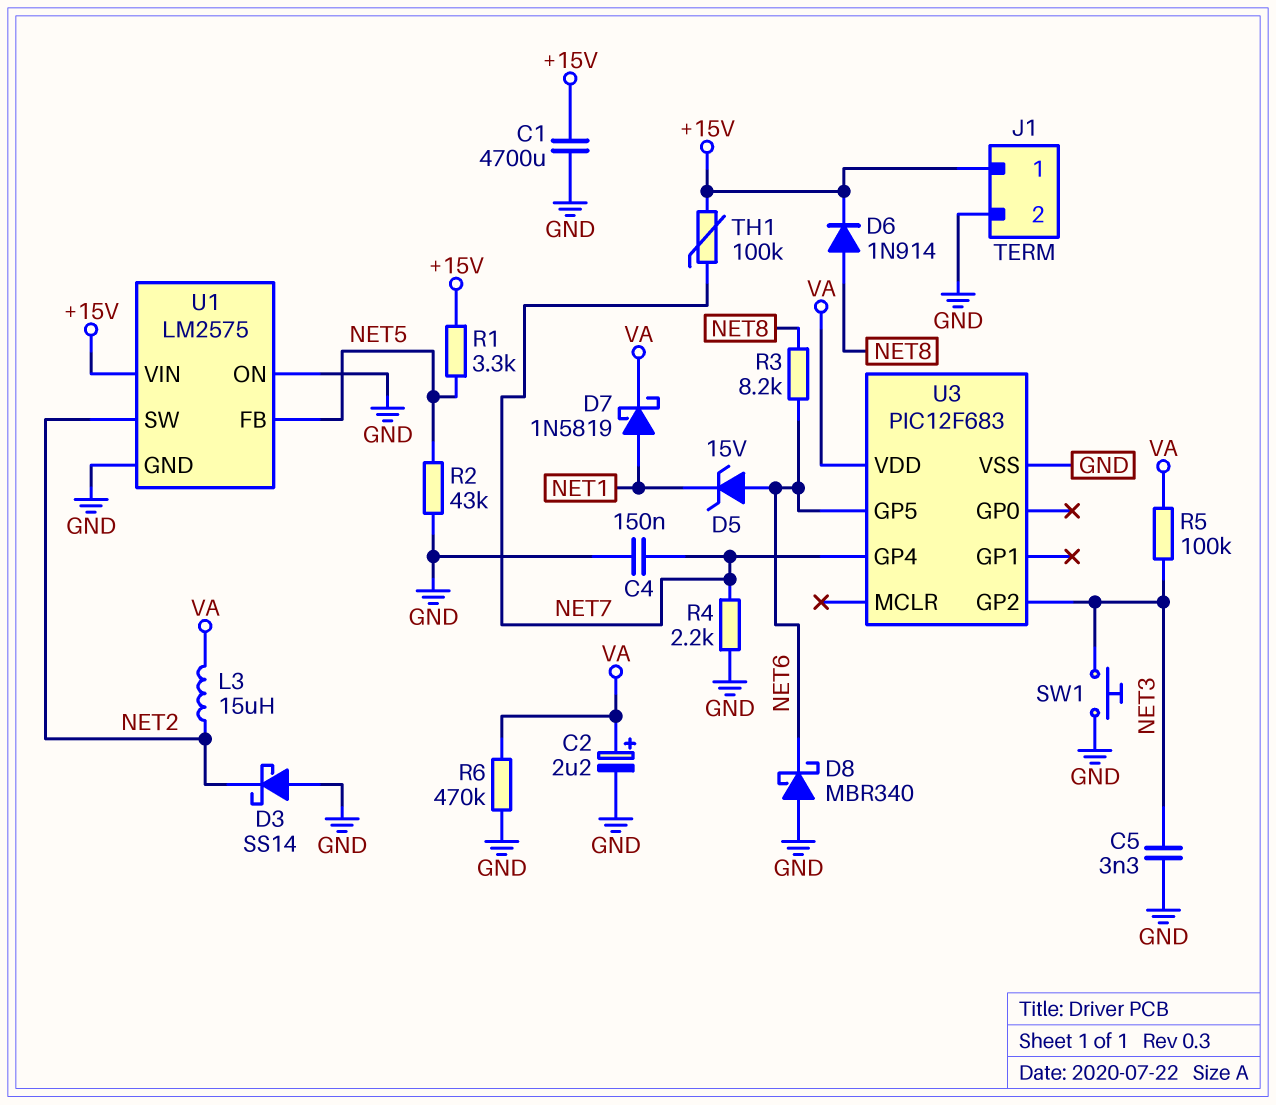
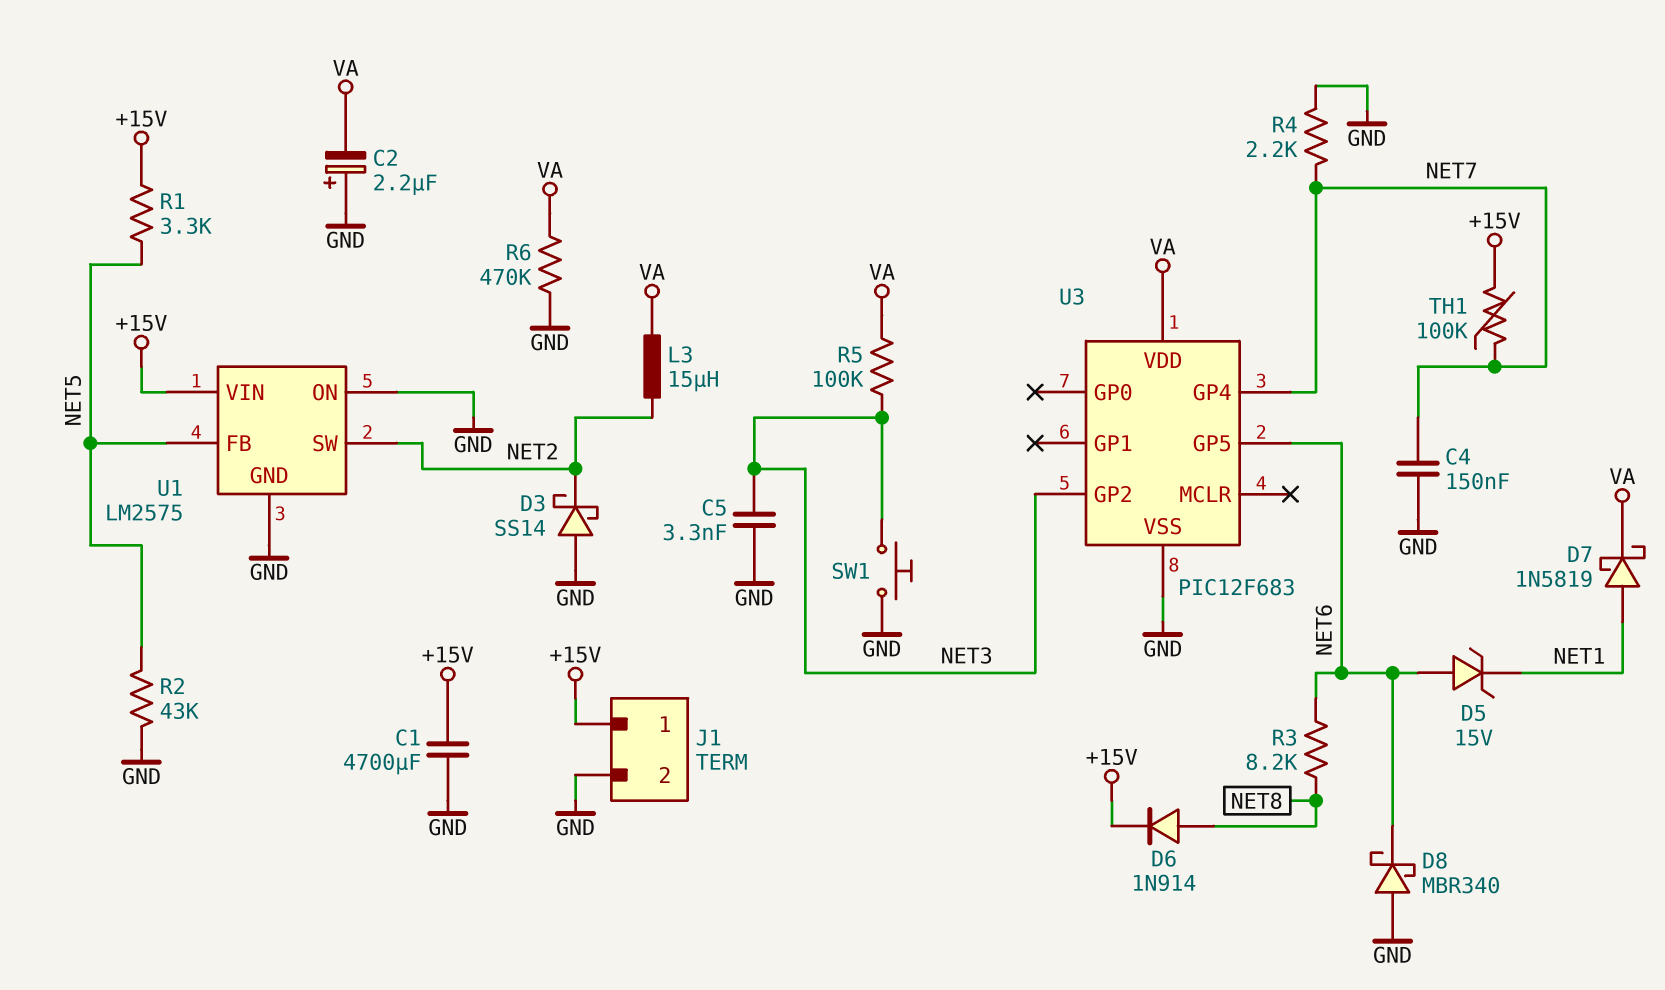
C2: 2.2uF (plus VA, minus GND) -> 2.2uF (plus GND, minus VA)

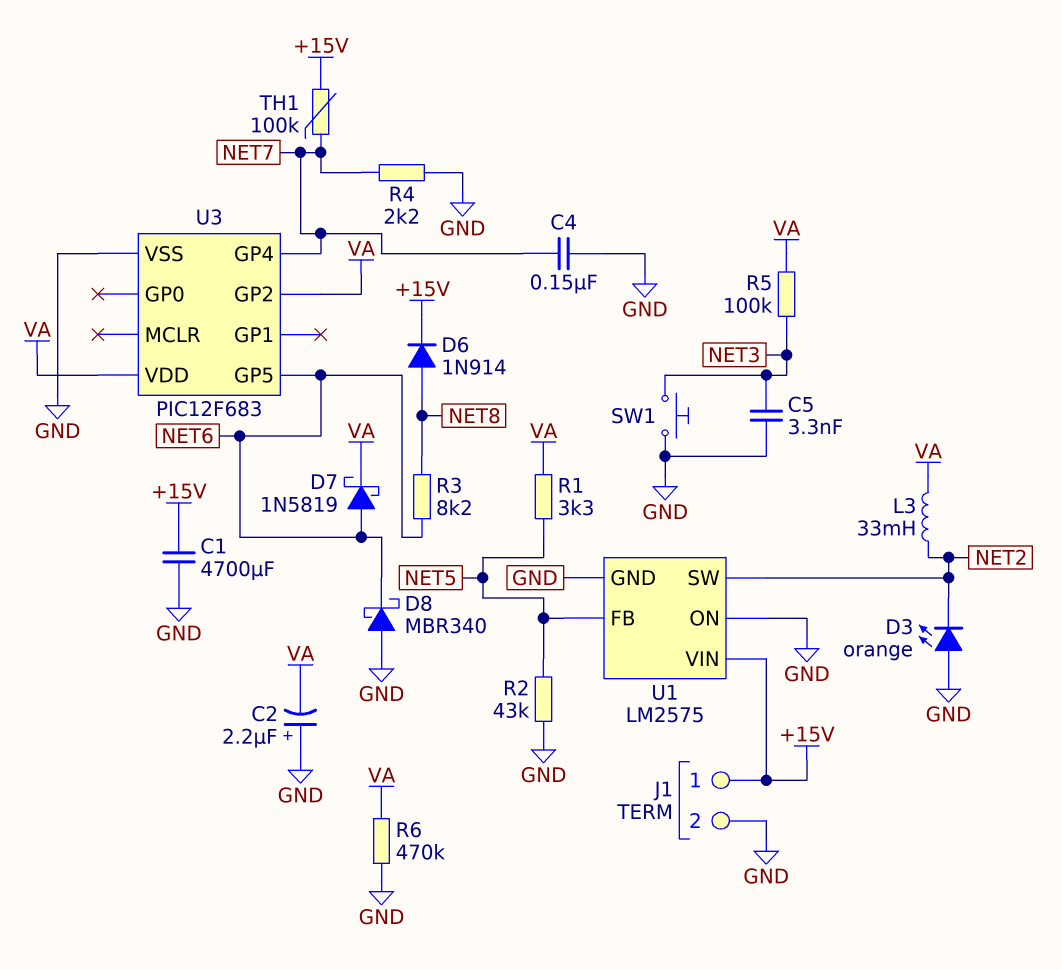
D3: schottky SS14 (A GND, K NET2) -> LED orange (A GND, K NET2)
D5: zener 15V (A NET6, K NET1) -> none
D7: schottky 1N5819 (A NET1, K VA) -> schottky 1N5819 (A NET6, K VA)
L3: 15uH (NET2, VA) -> 33mH (NET2, VA)
R1: 3.3k (+15V, NET5) -> 3.3k (NET5, VA)
U3 pin GP2: NET3 -> VA

